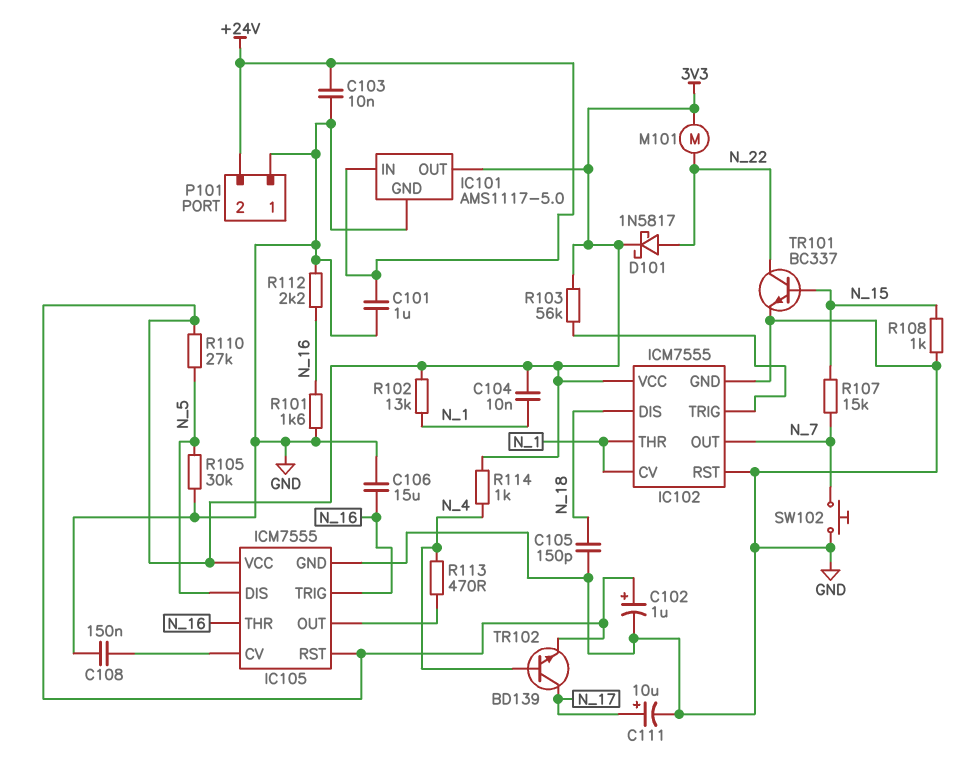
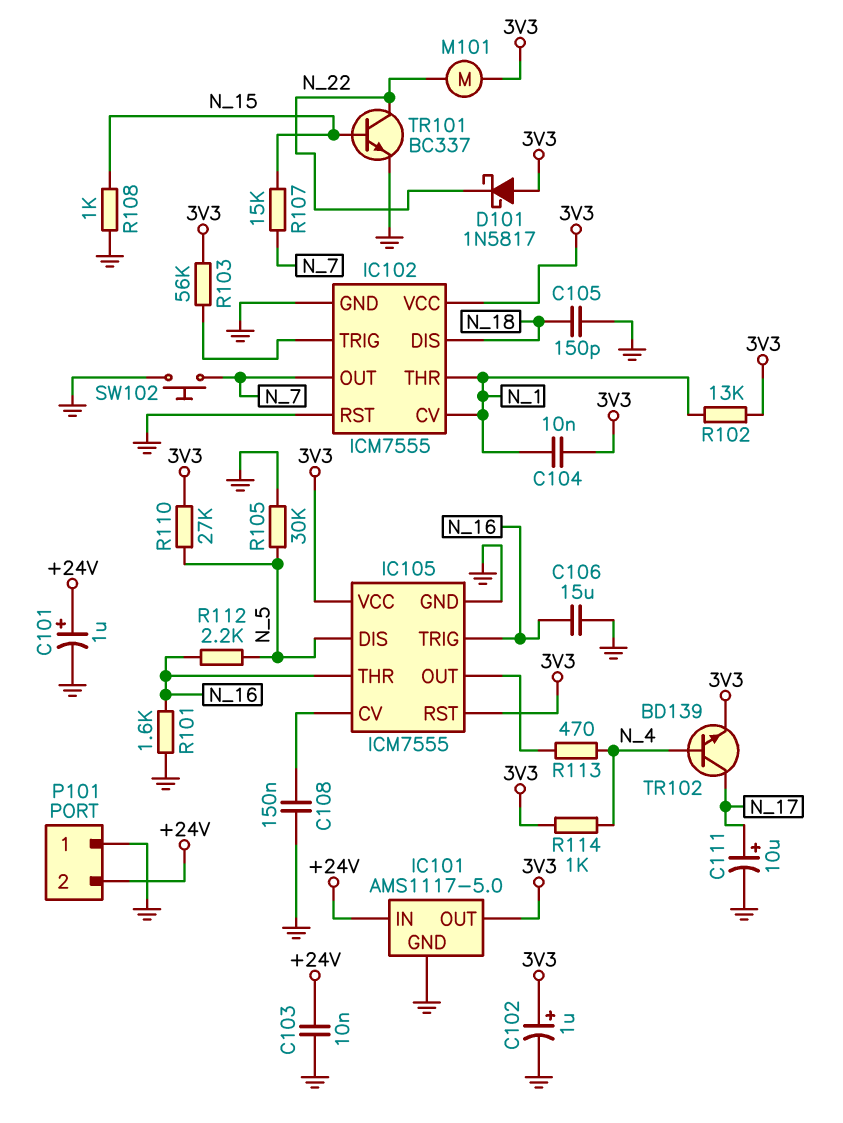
C101: 1uF (+24V, GND) -> 1uF (plus +24V, minus GND)
D101: schottky 1N5817 (A N_22, K 3V3) -> schottky 1N5817 (A 3V3, K N_22)
R112: 2.2k (GND, N_16) -> 2.2k (N_5, N_16)

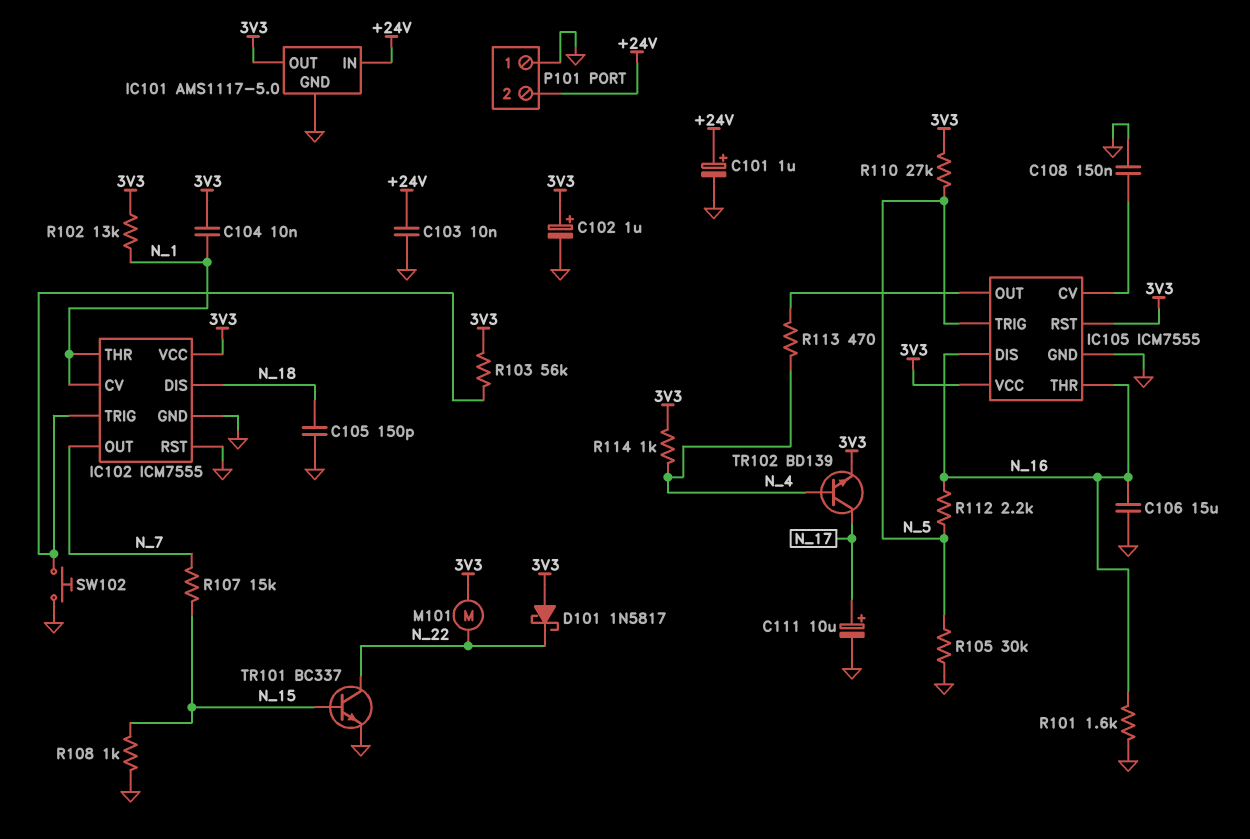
IC105 pin DIS: N_5 -> N_16
IC105 pin TRIG: N_16 -> N_5
SW102: button (GND, N_7) -> button (GND, IC102/TRIG)

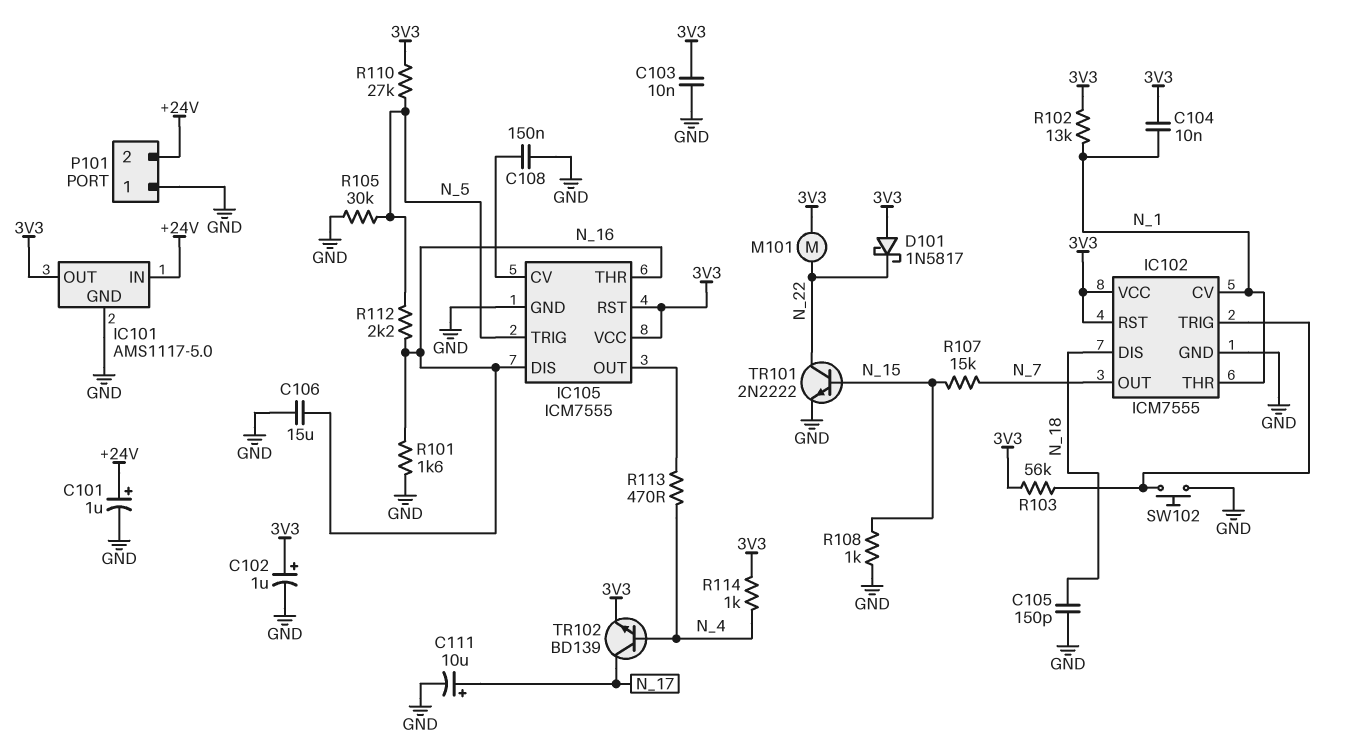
C103: 10nF (+24V, GND) -> 10nF (3V3, GND)
IC102 pin RST: GND -> 3V3
TR101: NPN BC337 (B N_15, C N_22, E GND) -> NPN 2N2222 (B N_15, C N_22, E GND)

